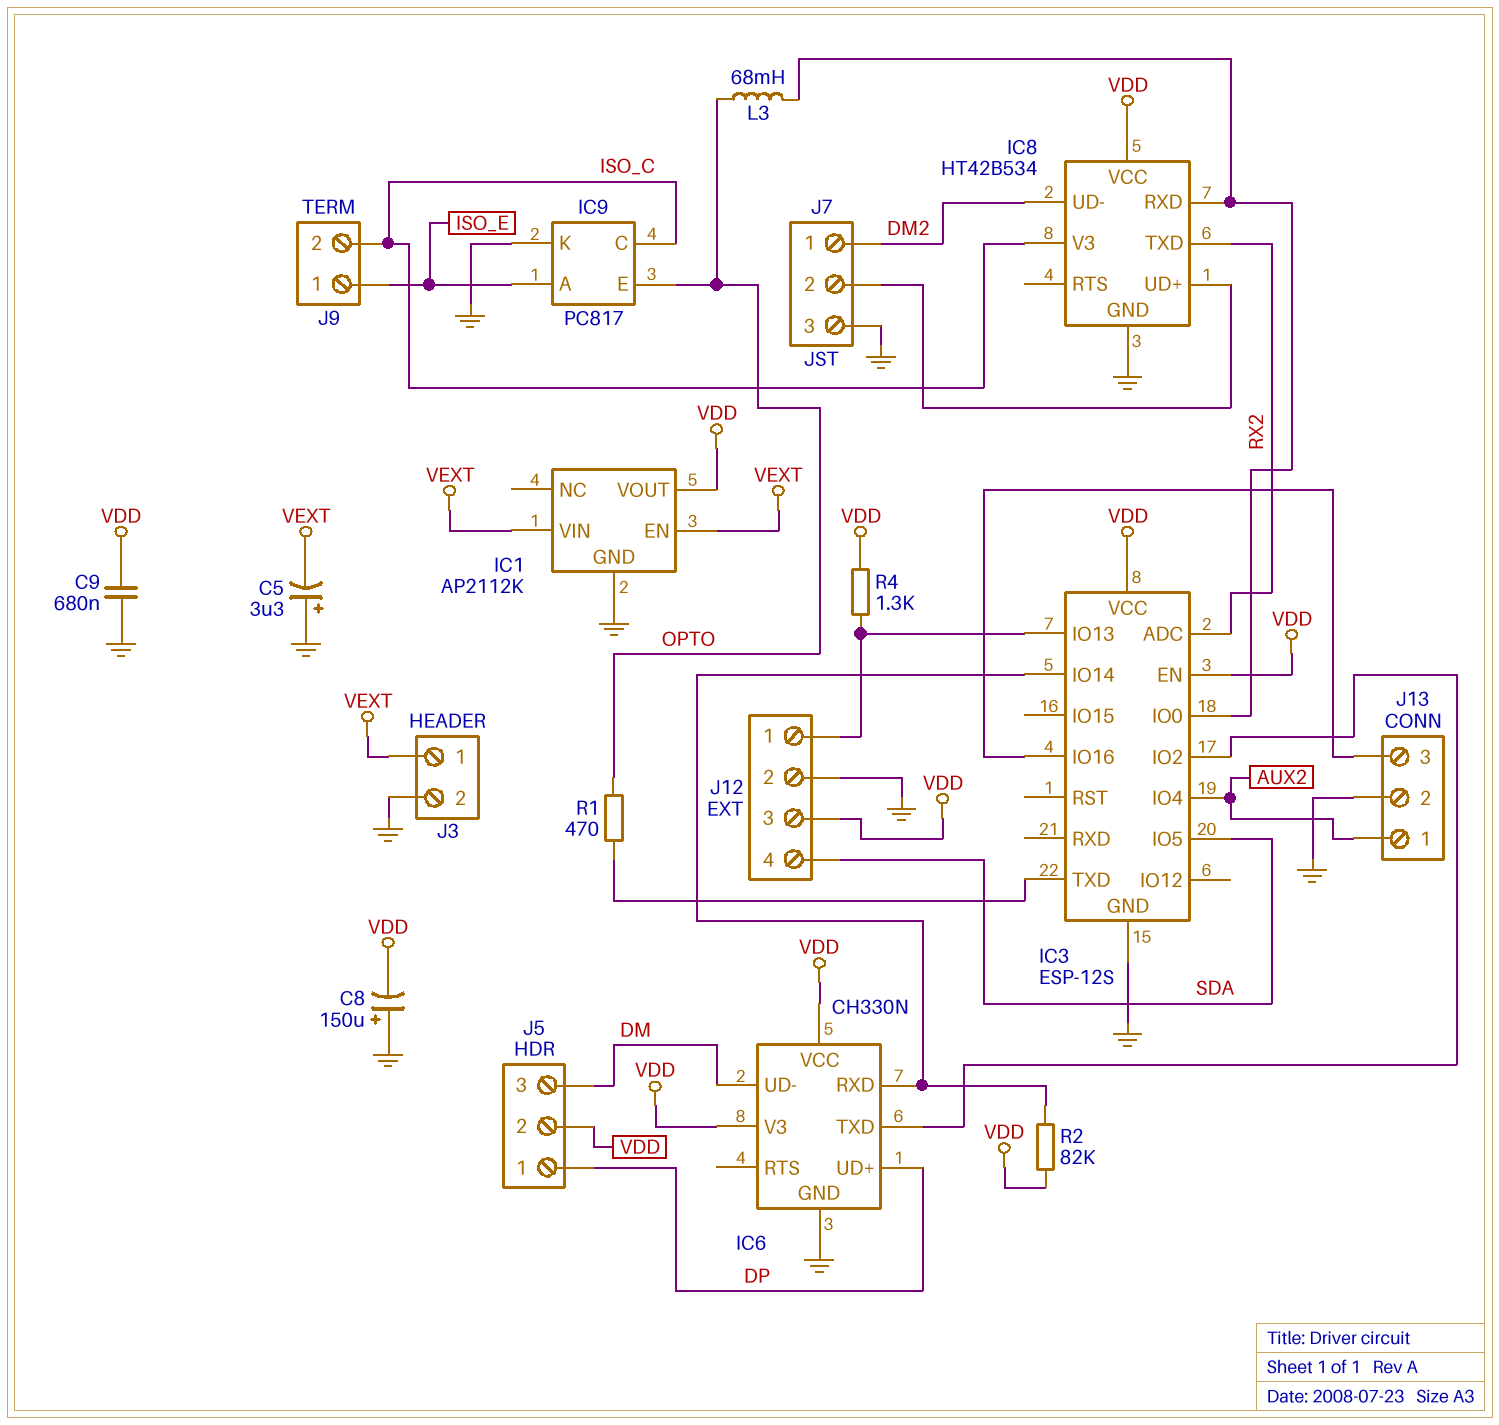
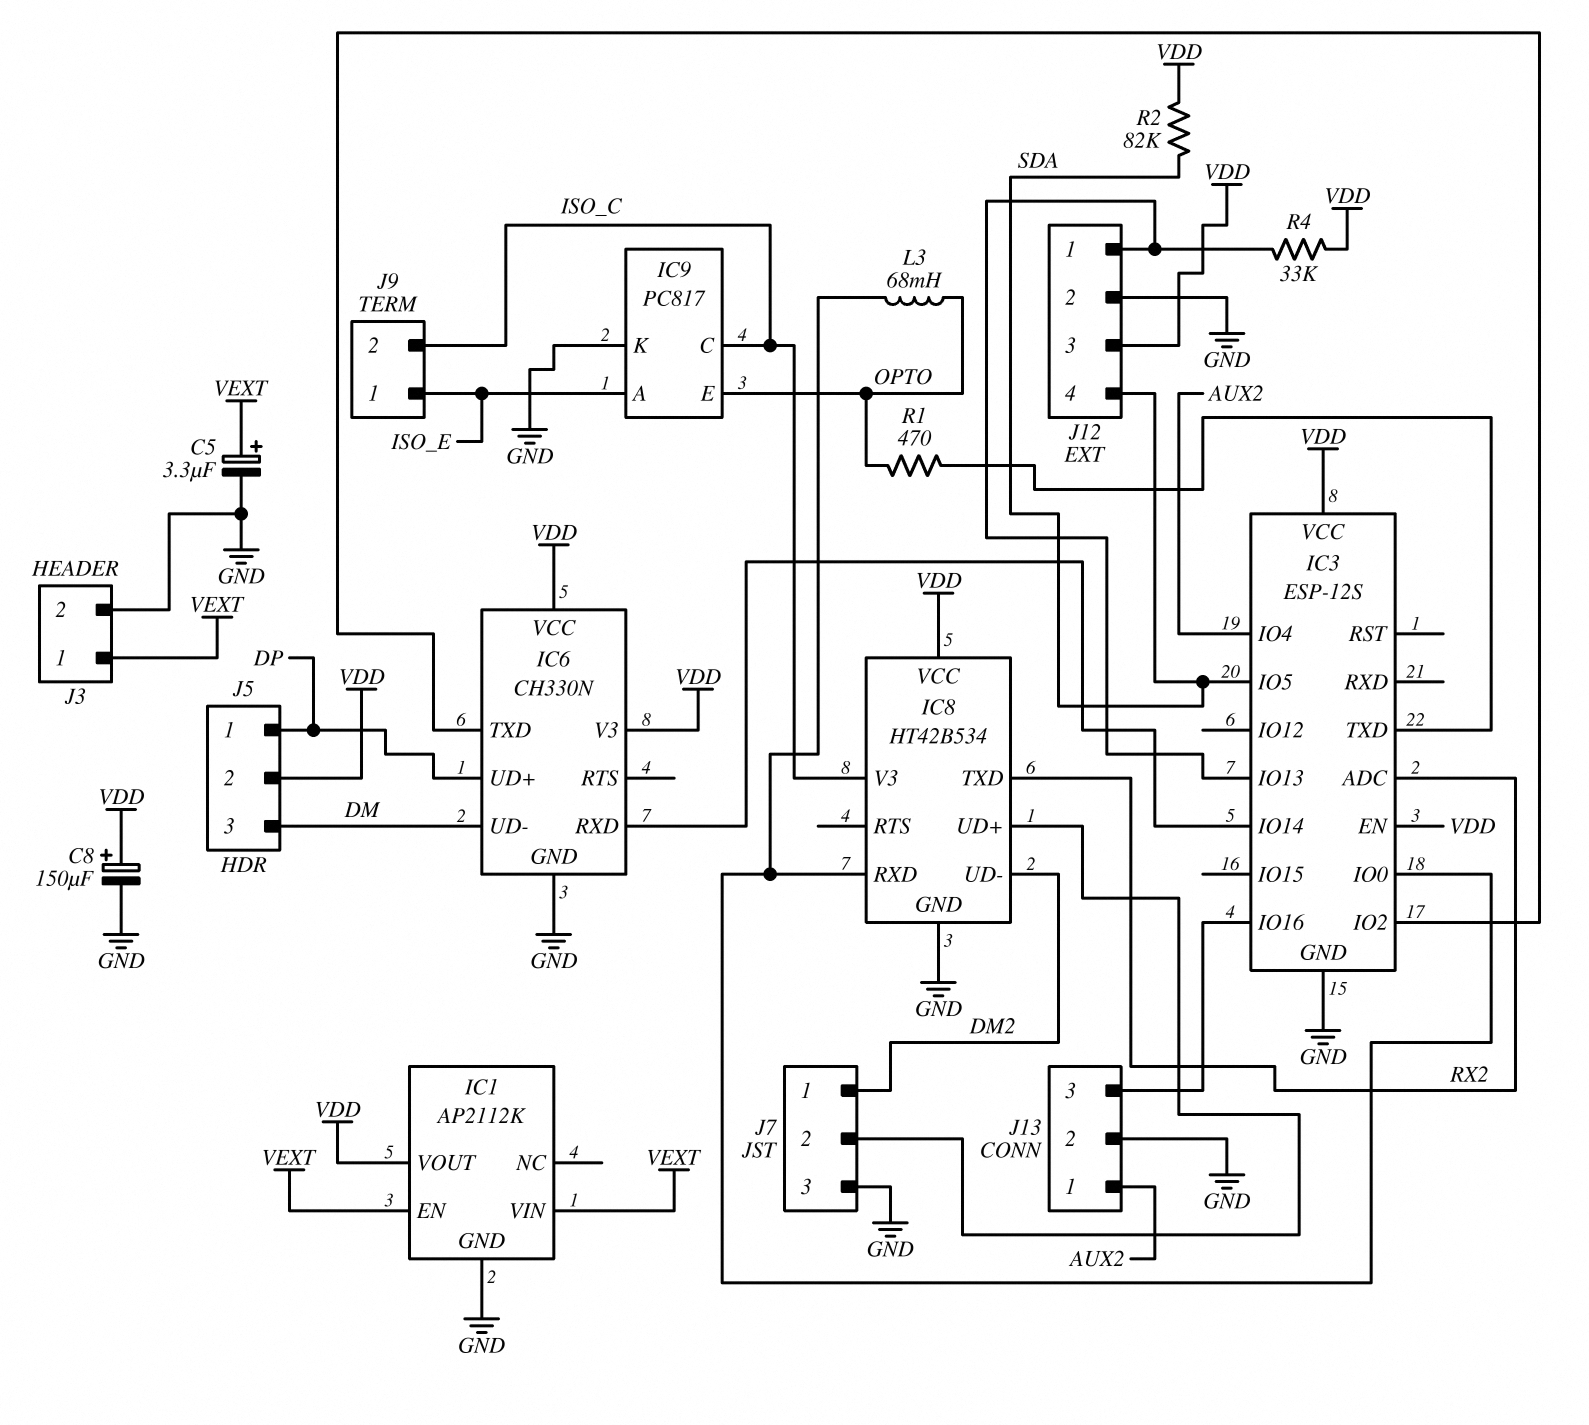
C5: 3.3uF (plus GND, minus VEXT) -> 3.3uF (plus VEXT, minus GND)
C8: 150uF (plus GND, minus VDD) -> 150uF (plus VDD, minus GND)
C9: 680nF (GND, VDD) -> none
R2: 82k (IC3/IO14, VDD) -> 82k (SDA, VDD)
R4: 1.3k (IC3/IO13, VDD) -> 33k (IC3/IO13, VDD)

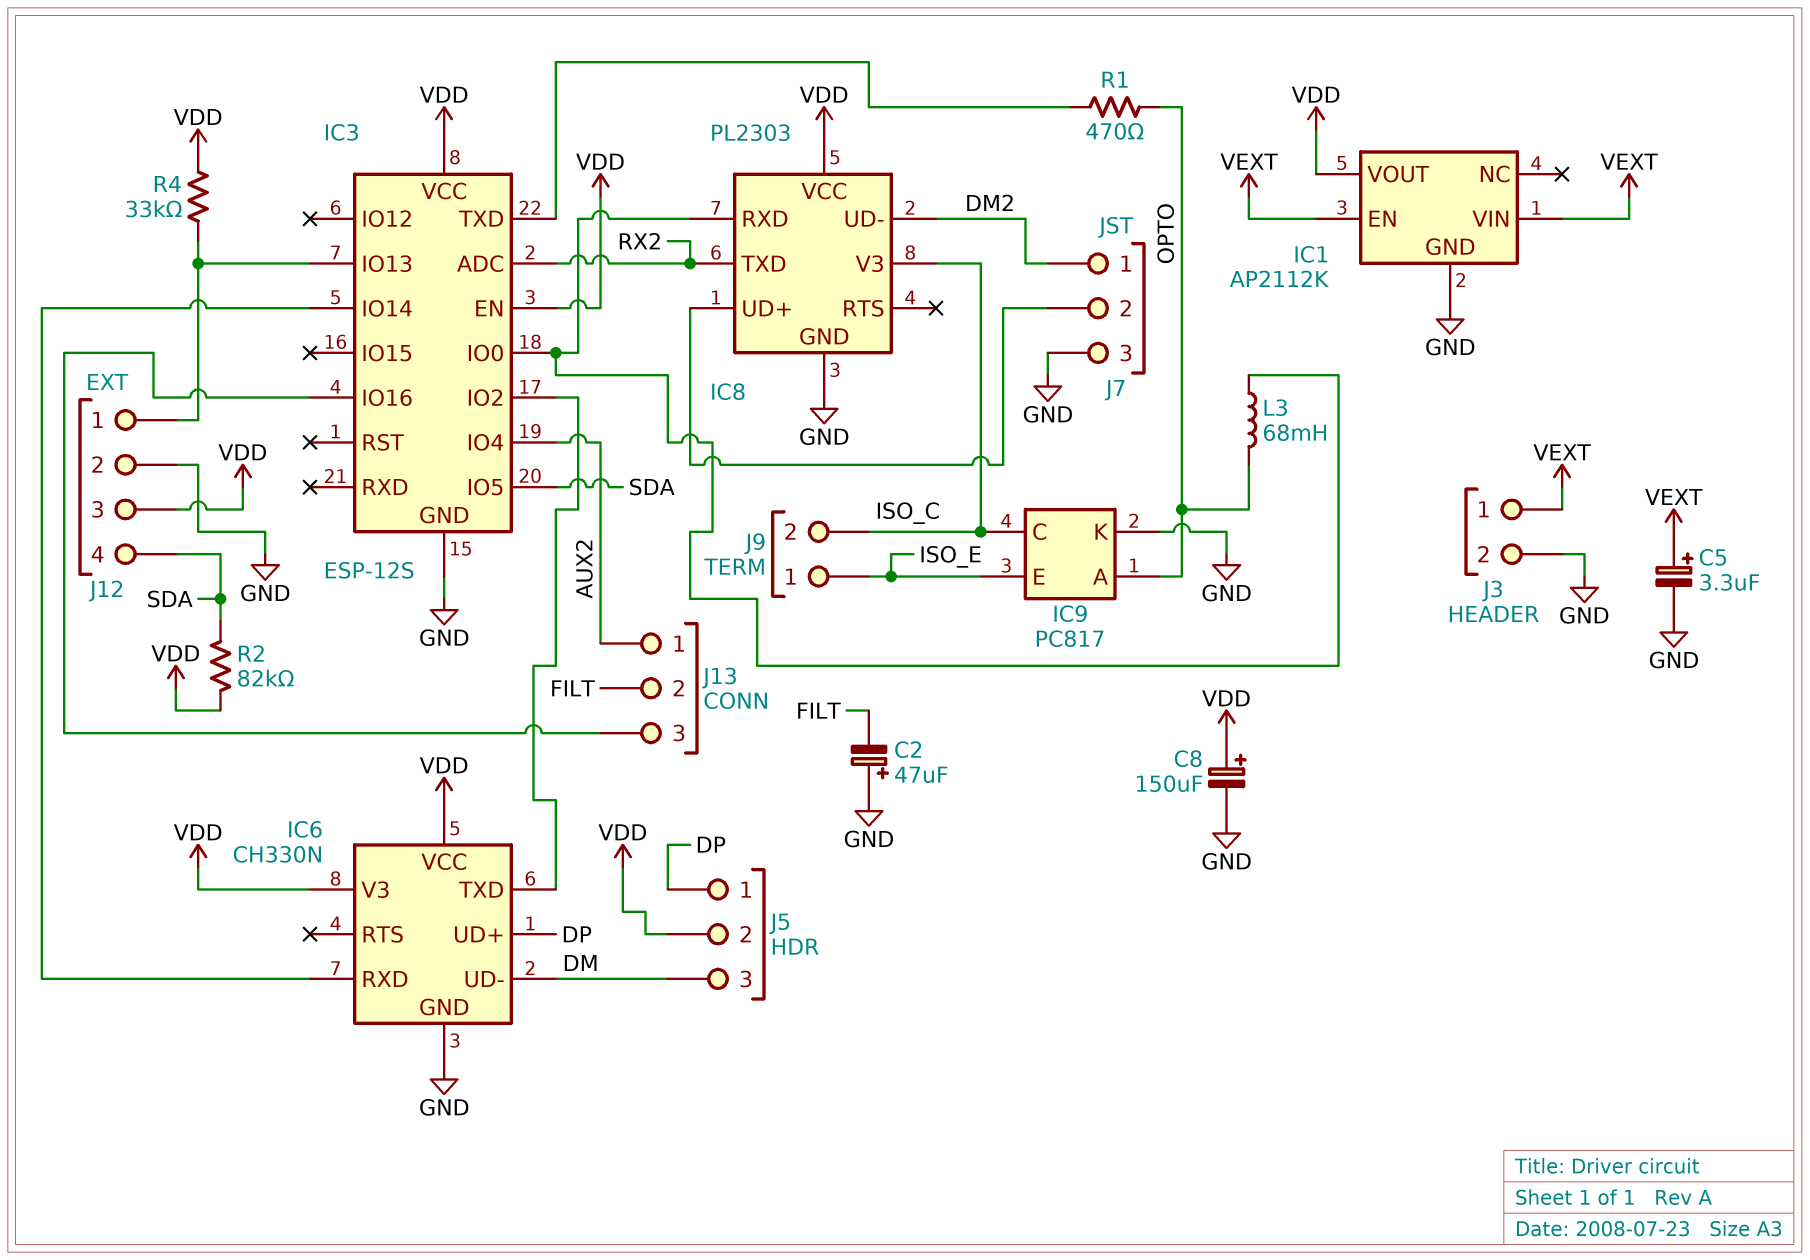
C2: none -> 47uF (plus GND, minus FILT)
IC8: HT42B534 -> PL2303
IC9 pin A: ISO_E -> OPTO
IC9 pin E: OPTO -> ISO_E
J13 pin 2: GND -> FILT

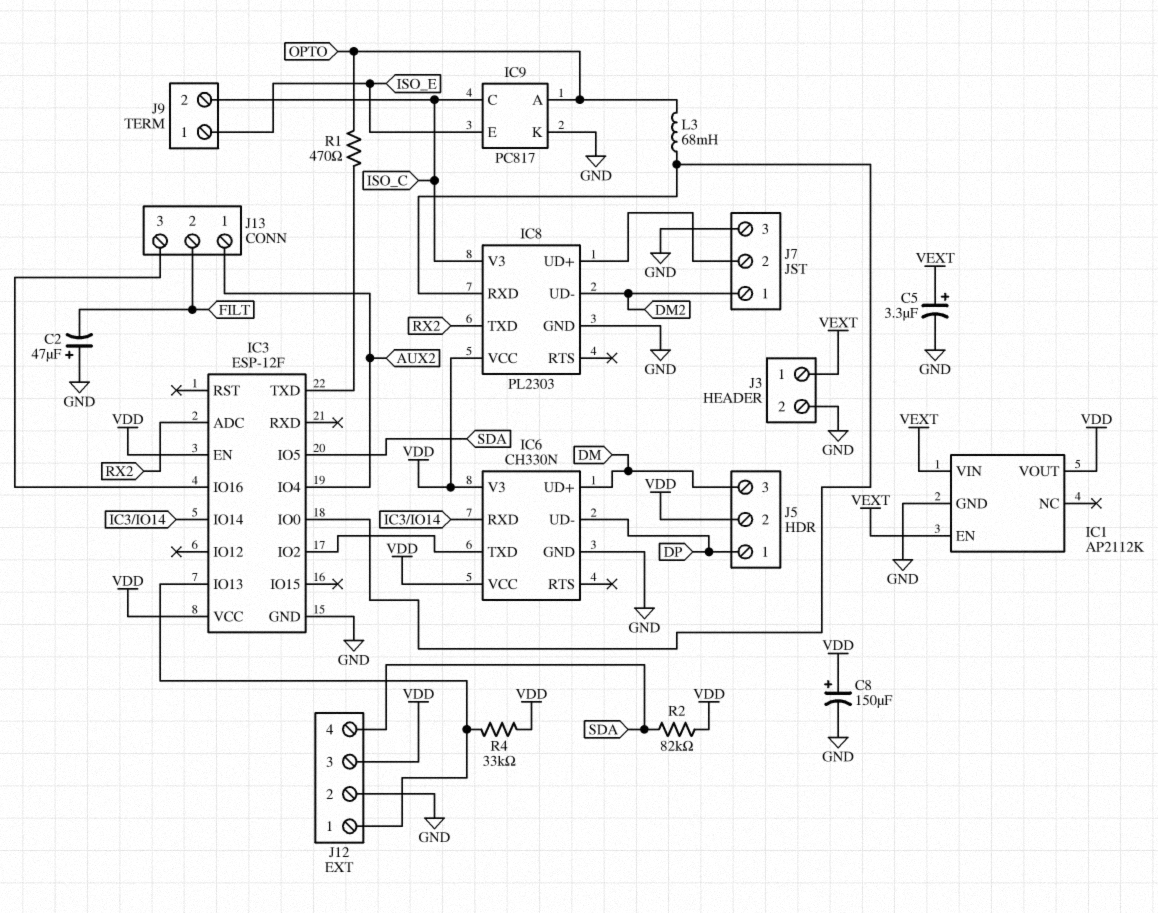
IC3: ESP-12S -> ESP-12F
IC6 pin UD+: DP -> DM
IC6 pin UD-: DM -> DP

